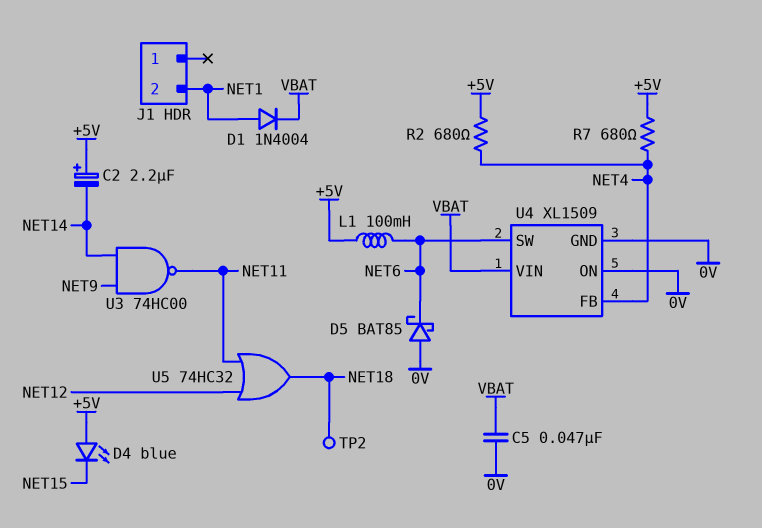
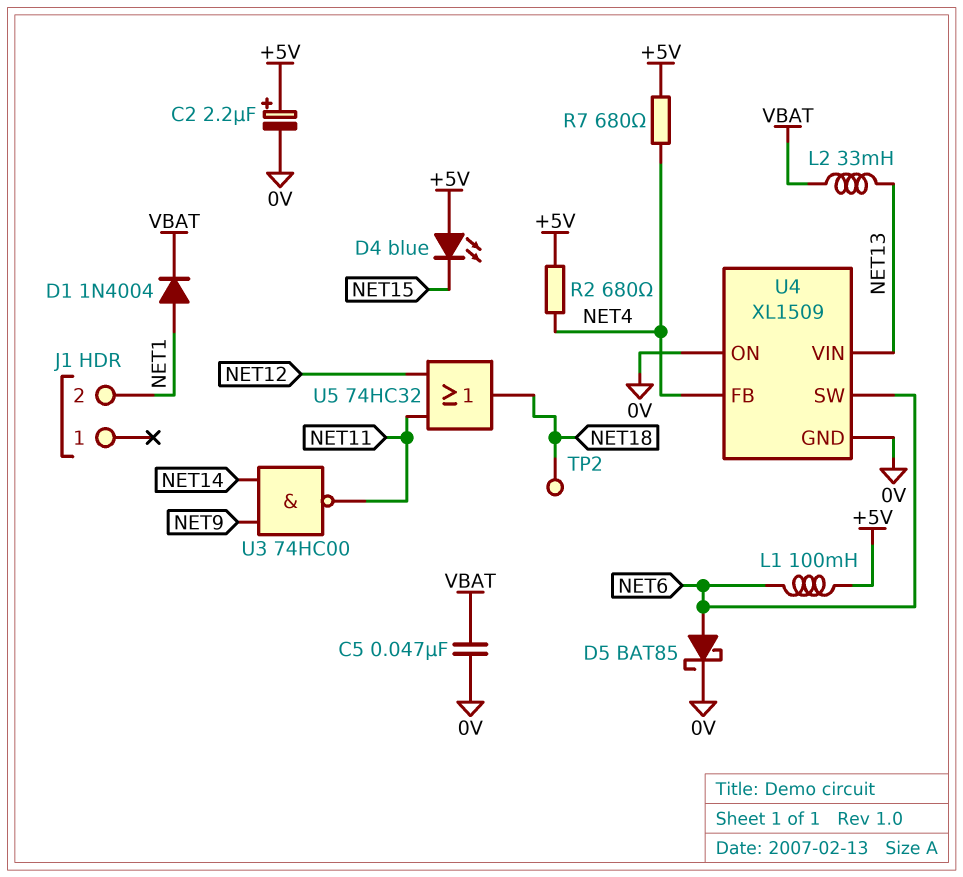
C2: 2.2uF (plus +5V, minus NET14) -> 2.2uF (plus +5V, minus 0V)
D5: schottky BAT85 (A 0V, K NET6) -> schottky BAT85 (A NET6, K 0V)
L2: none -> 33mH (NET13, VBAT)
U4 pin VIN: VBAT -> NET13

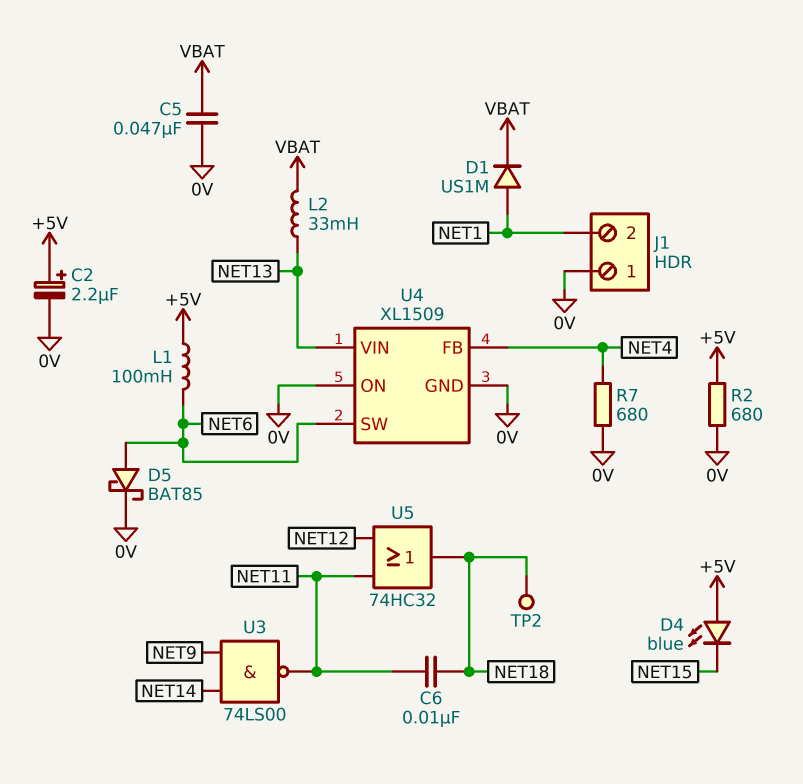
C6: none -> 10nF (NET11, NET18)
D1: diode 1N4004 (A NET1, K VBAT) -> diode US1M (A NET1, K VBAT)
J1 pin 1: none -> 0V
R2: 680 (+5V, NET4) -> 680 (+5V, 0V)
R7: 680 (+5V, NET4) -> 680 (0V, NET4)
U3: NAND 74HC00 (in NET9, in NET14, out NET11) -> NAND 74LS00 (in NET9, in NET14, out NET11)

